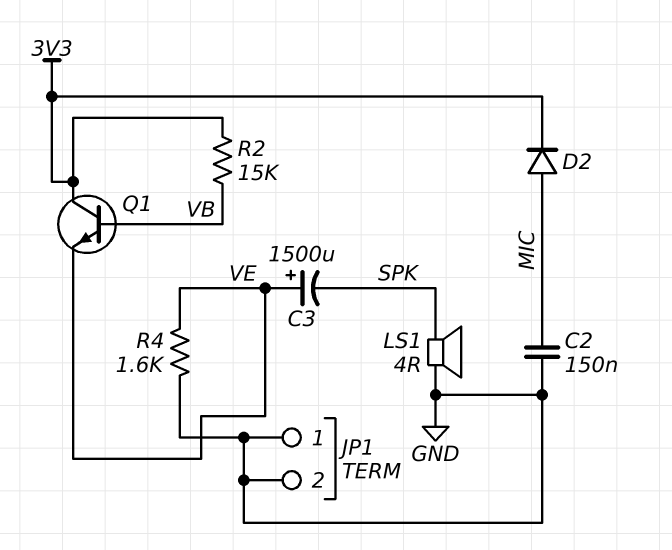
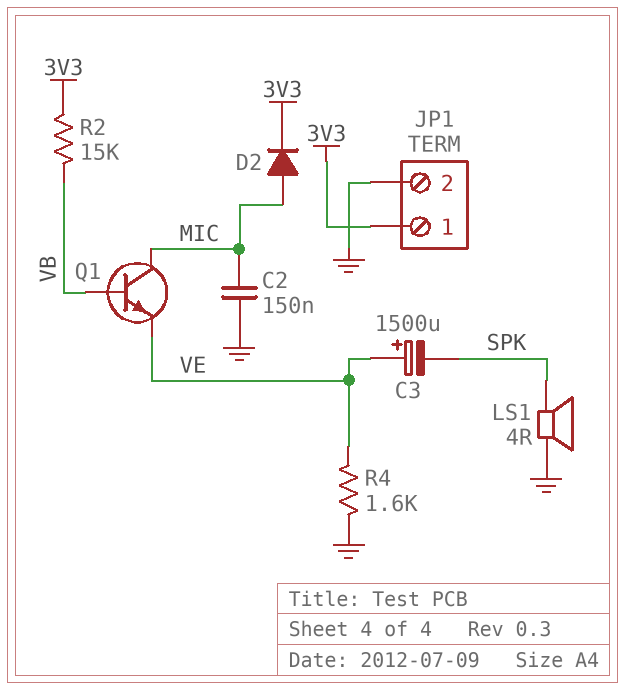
JP1 pin 1: GND -> 3V3
Q1: NPN (B VB, C 3V3, E VE) -> NPN (B VB, C MIC, E VE)

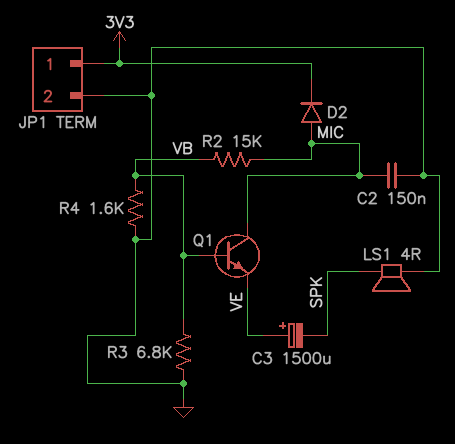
R2: 15k (3V3, VB) -> 15k (MIC, VB)
R3: none -> 6.8k (GND, VB)
R4: 1.6k (GND, VE) -> 1.6k (GND, VB)

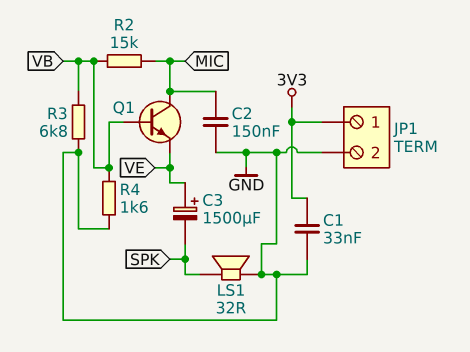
C1: none -> 33nF (3V3, GND)
D2: diode (A MIC, K 3V3) -> none
LS1: speaker 4R (GND, SPK) -> speaker 32R (GND, SPK)

